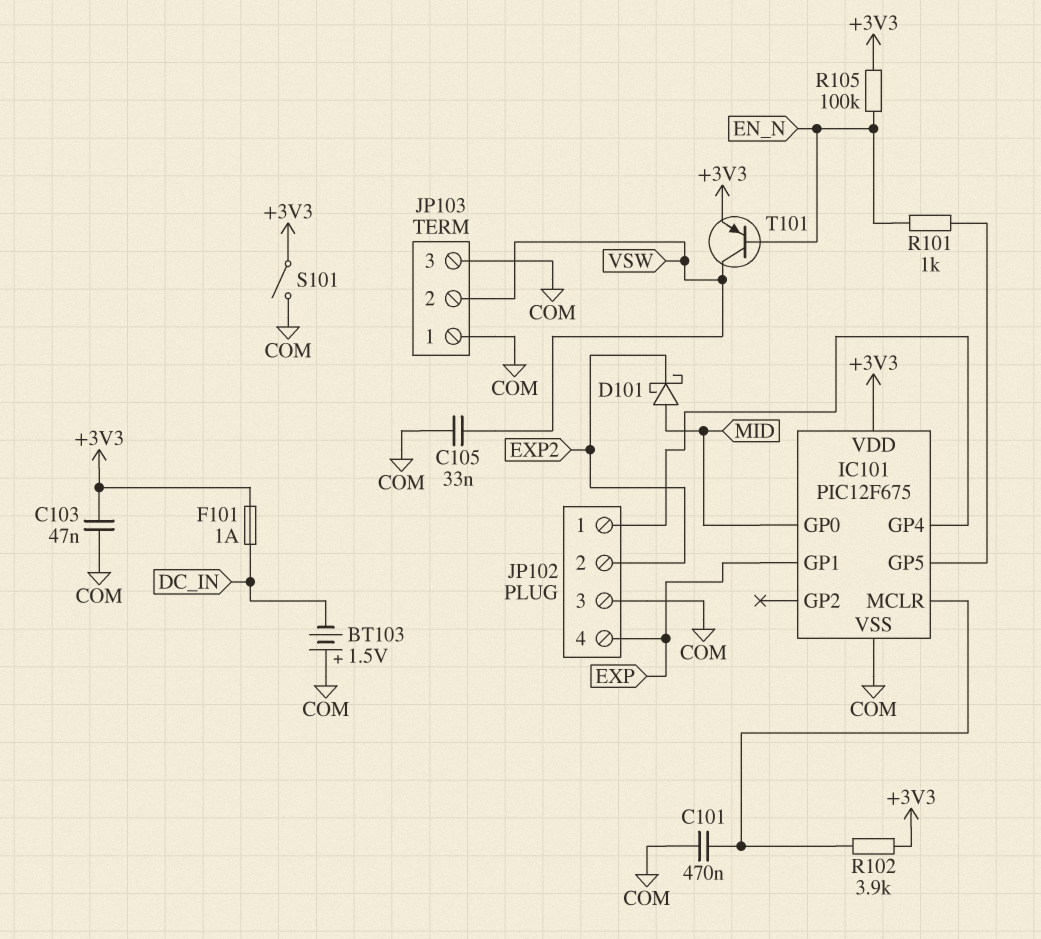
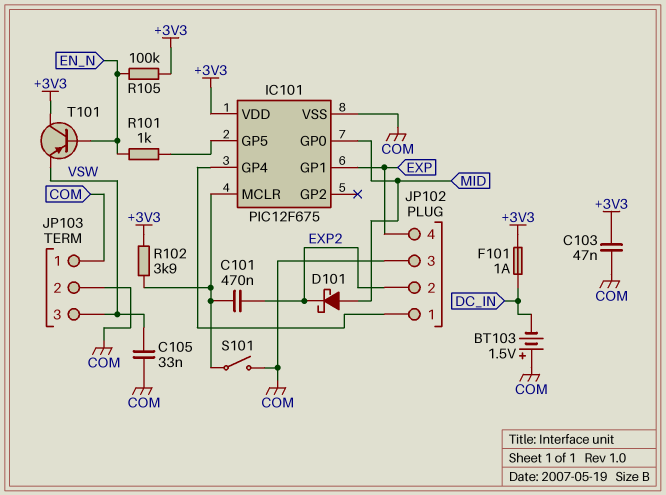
C101: 470nF (COM, IC101/MCLR) -> 470nF (EXP2, IC101/MCLR)
JP103 pin 2: VSW -> COM
JP103 pin 3: COM -> VSW
S101: switch (+3V3, COM) -> switch (COM, IC101/MCLR)
T101: PNP (B EN_N, C VSW, E +3V3) -> PNP (B EN_N, C +3V3, E VSW)

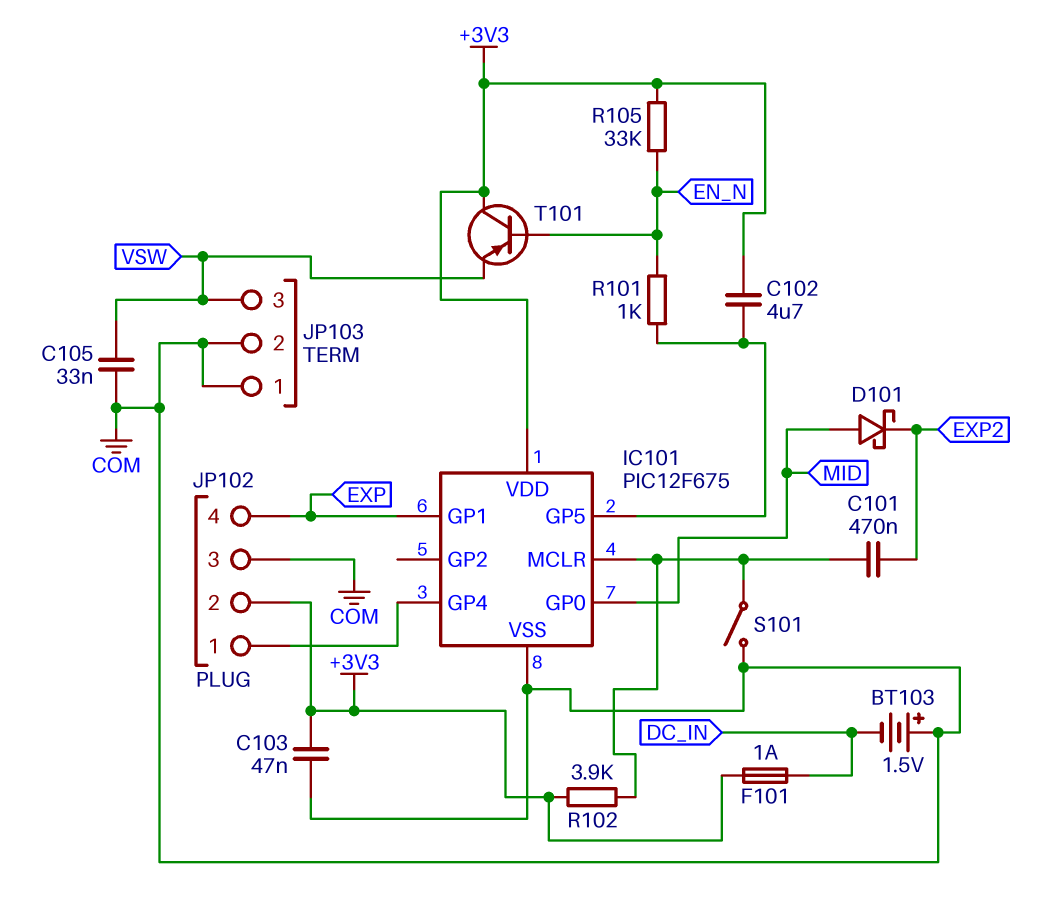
C102: none -> 4.7uF (+3V3, IC101/GP5)
JP102 pin 2: EXP2 -> +3V3
R105: 100k (+3V3, EN_N) -> 33k (+3V3, EN_N)

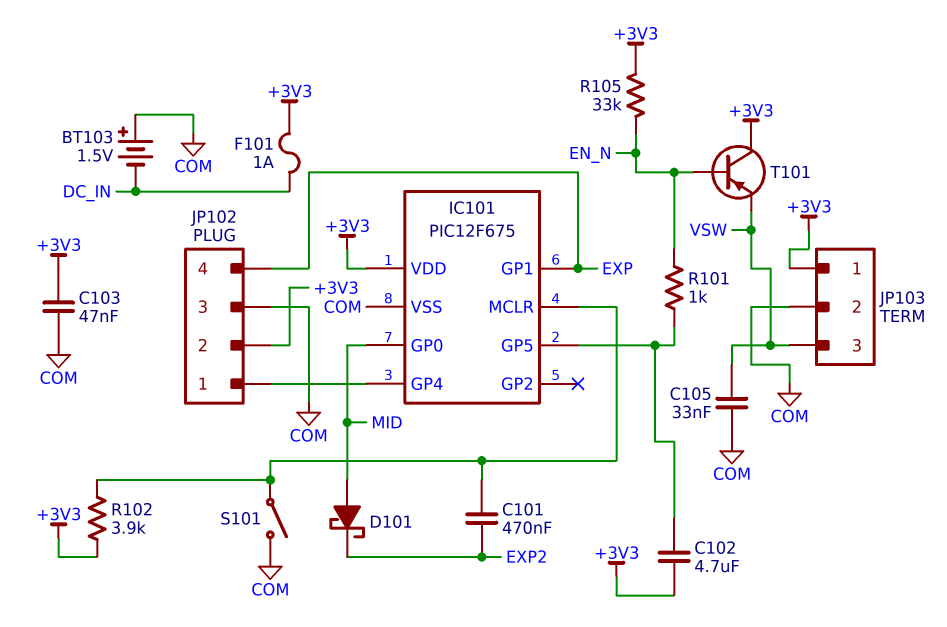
JP103 pin 1: COM -> +3V3

